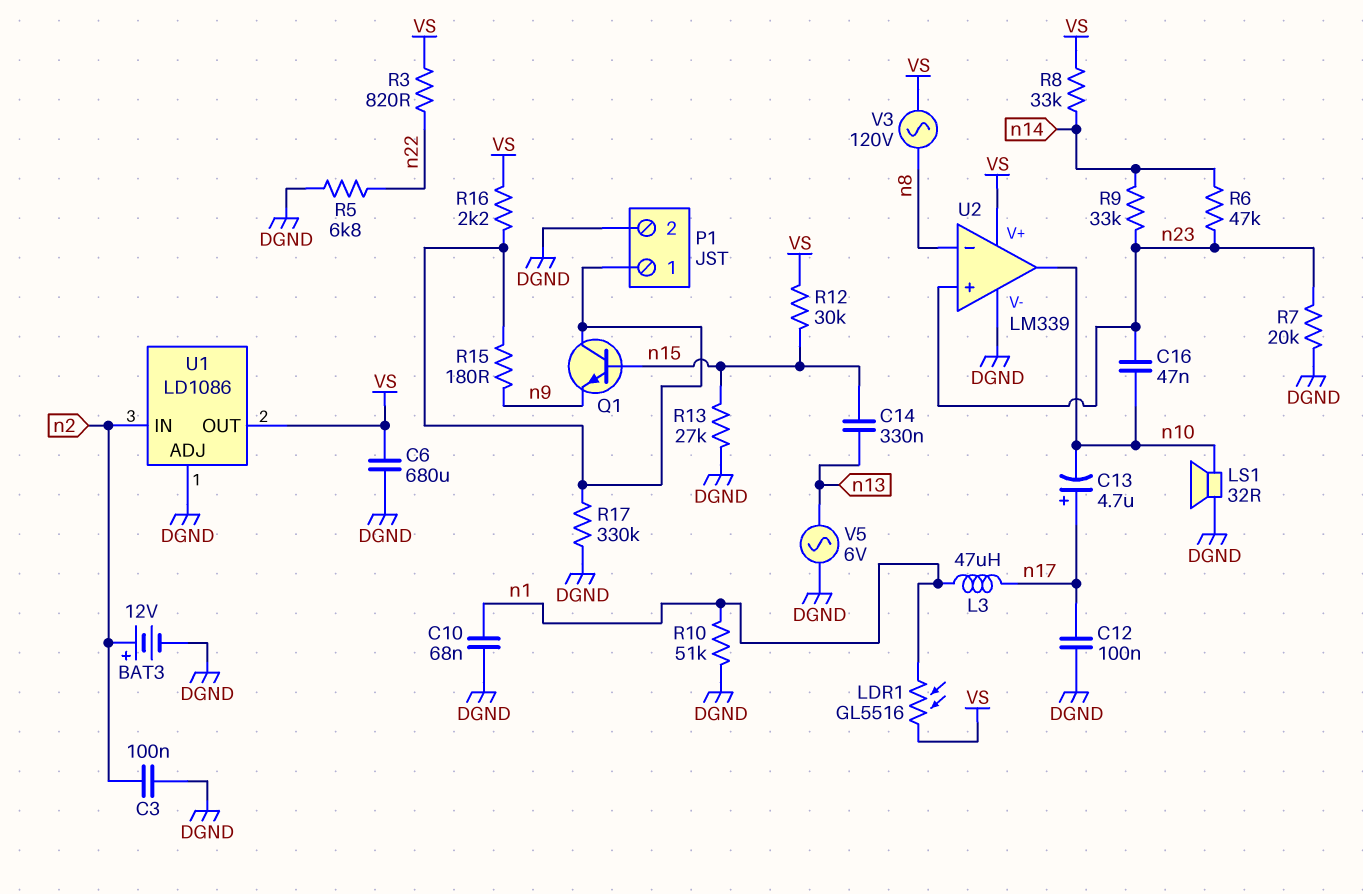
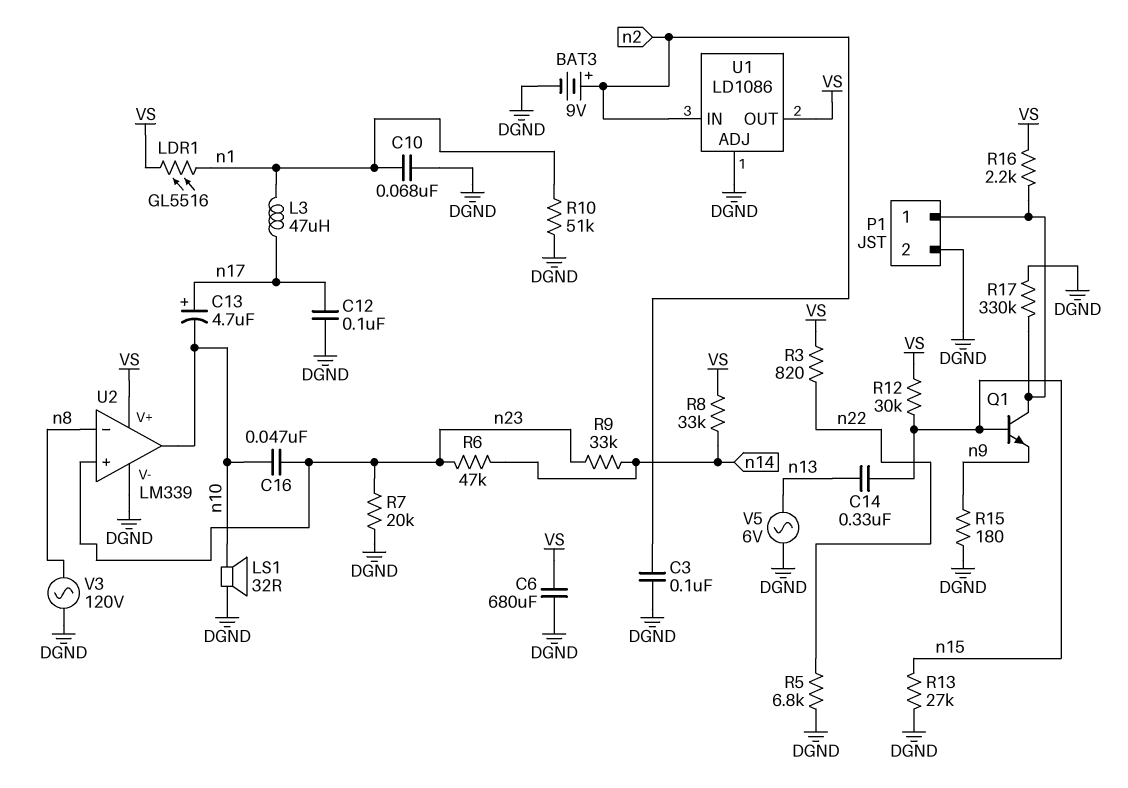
BAT3: 12V (plus n2, minus DGND) -> 9V (plus n2, minus DGND)
R15: 180 (P1/1, n9) -> 180 (DGND, n9)
V3: AC 120V (VS, n8) -> AC 120V (DGND, n8)

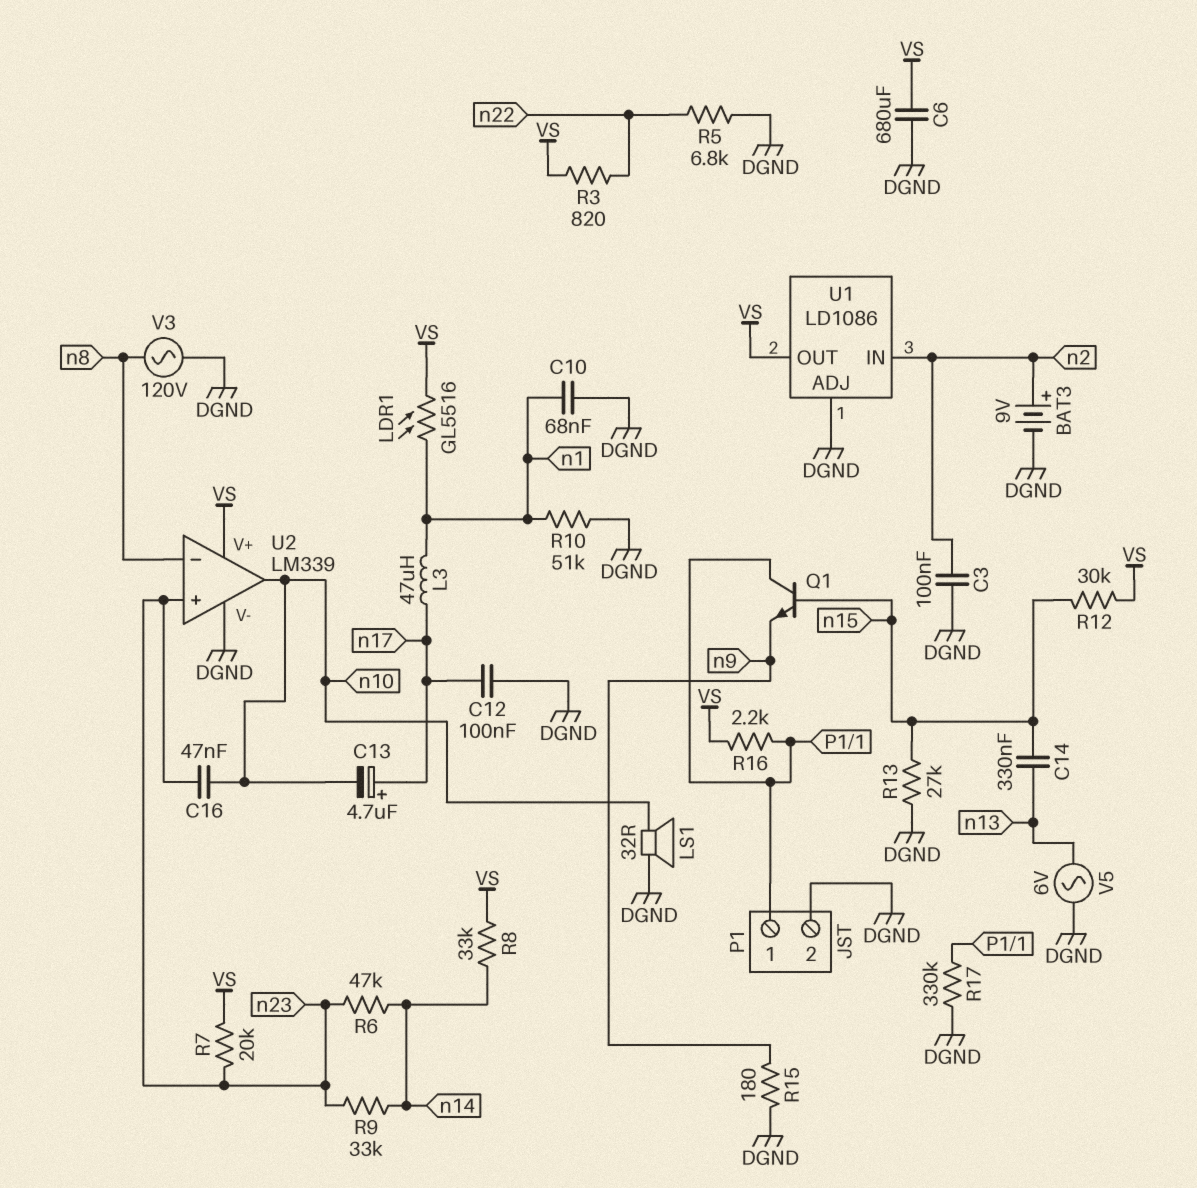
R7: 20k (DGND, n23) -> 20k (VS, n23)

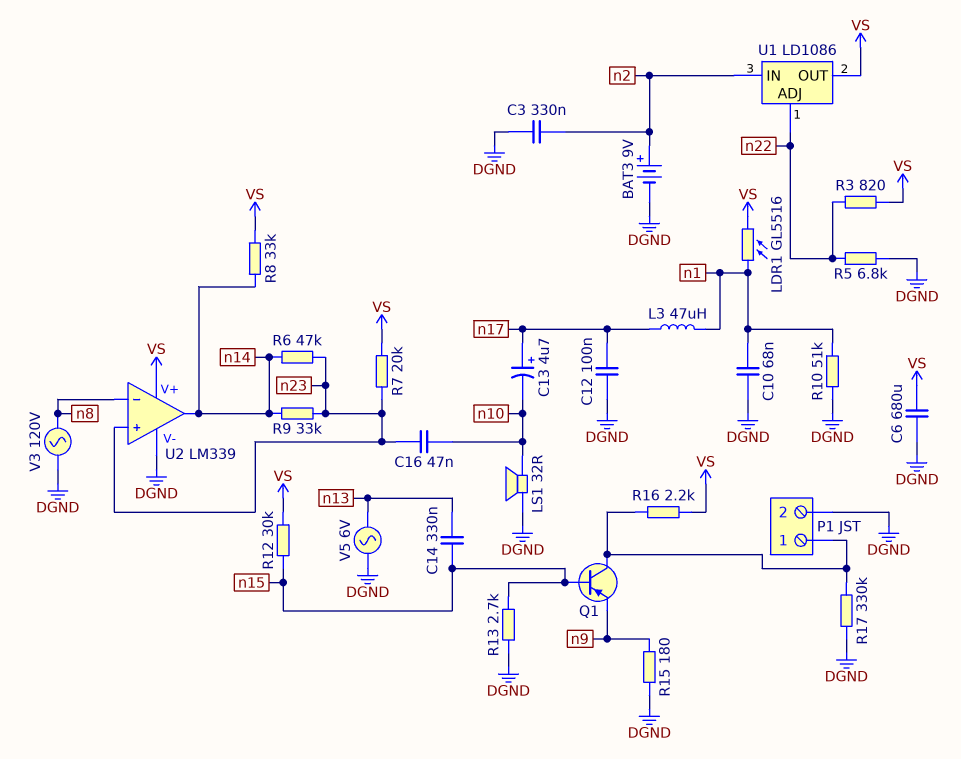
C3: 100nF (DGND, n2) -> 330nF (DGND, n2)
Q1: NPN (B n15, C P1/1, E n9) -> PNP (B n15, C P1/1, E n9)
R13: 27k (DGND, n15) -> 2.7k (DGND, n15)
U1 pin ADJ: DGND -> n22
U2 pin out: n10 -> n14

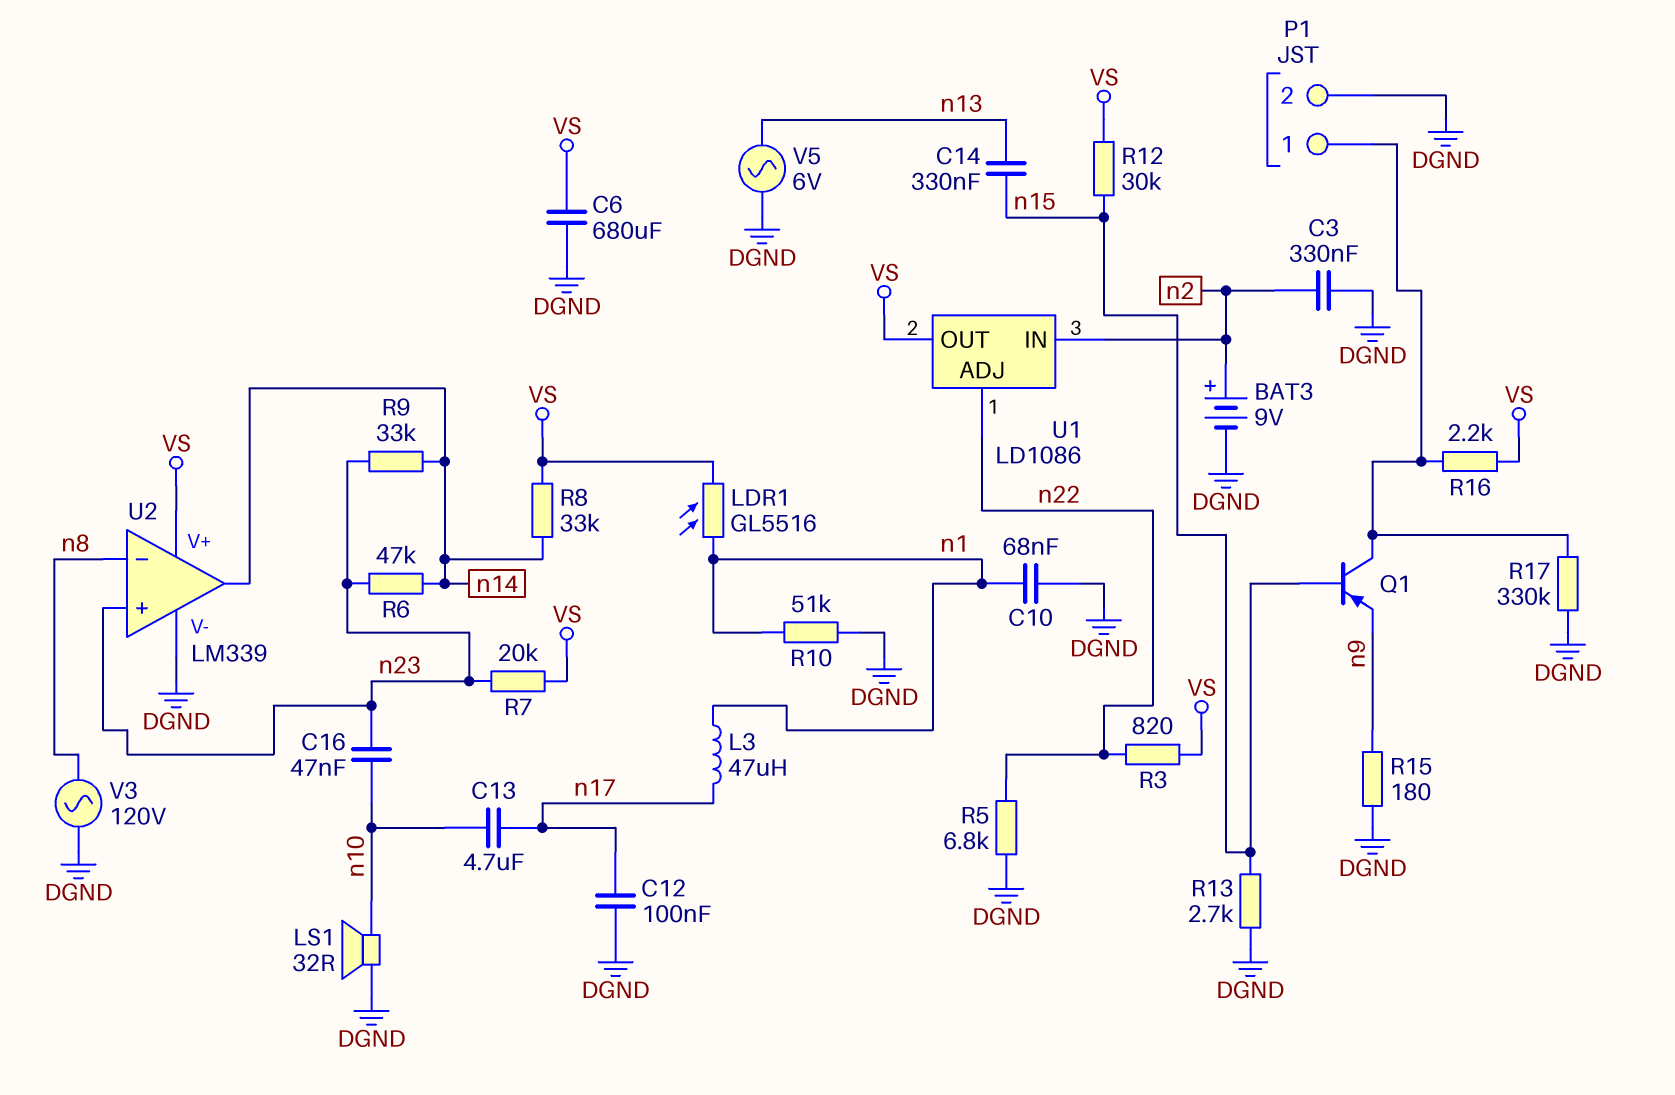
C13: 4.7uF (plus n17, minus n10) -> 4.7uF (n10, n17)

